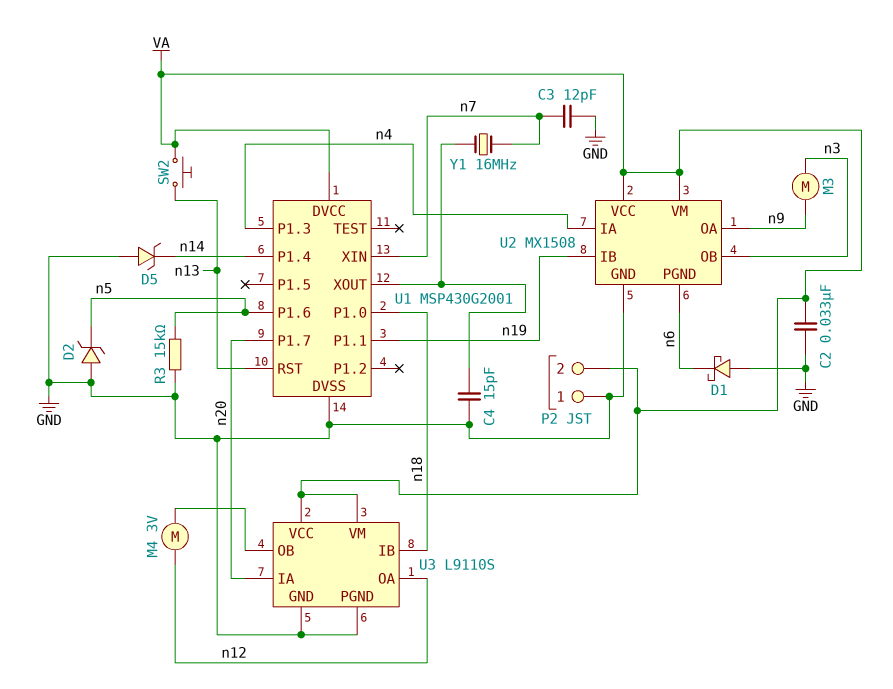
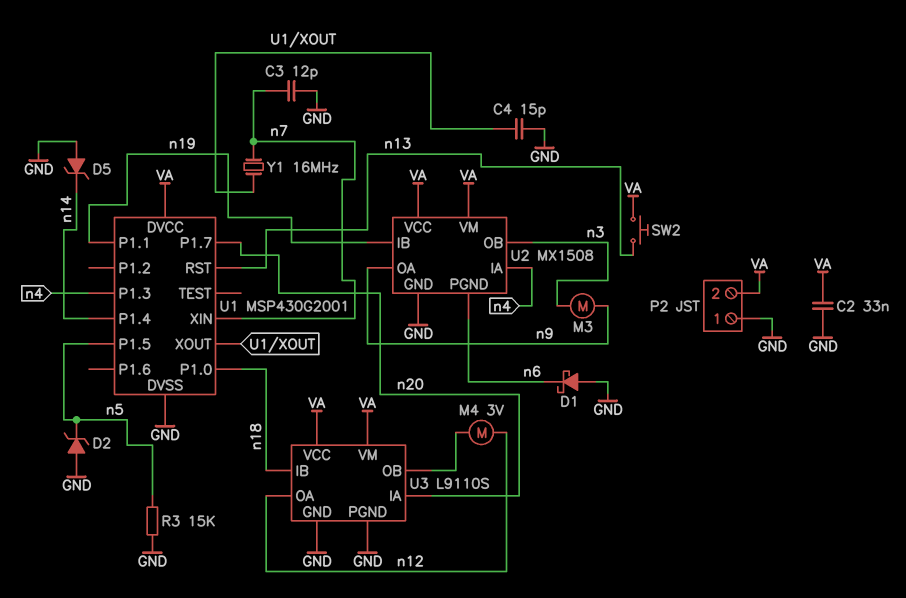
U1 pin P1.5: none -> n5
U1 pin P1.6: n5 -> none

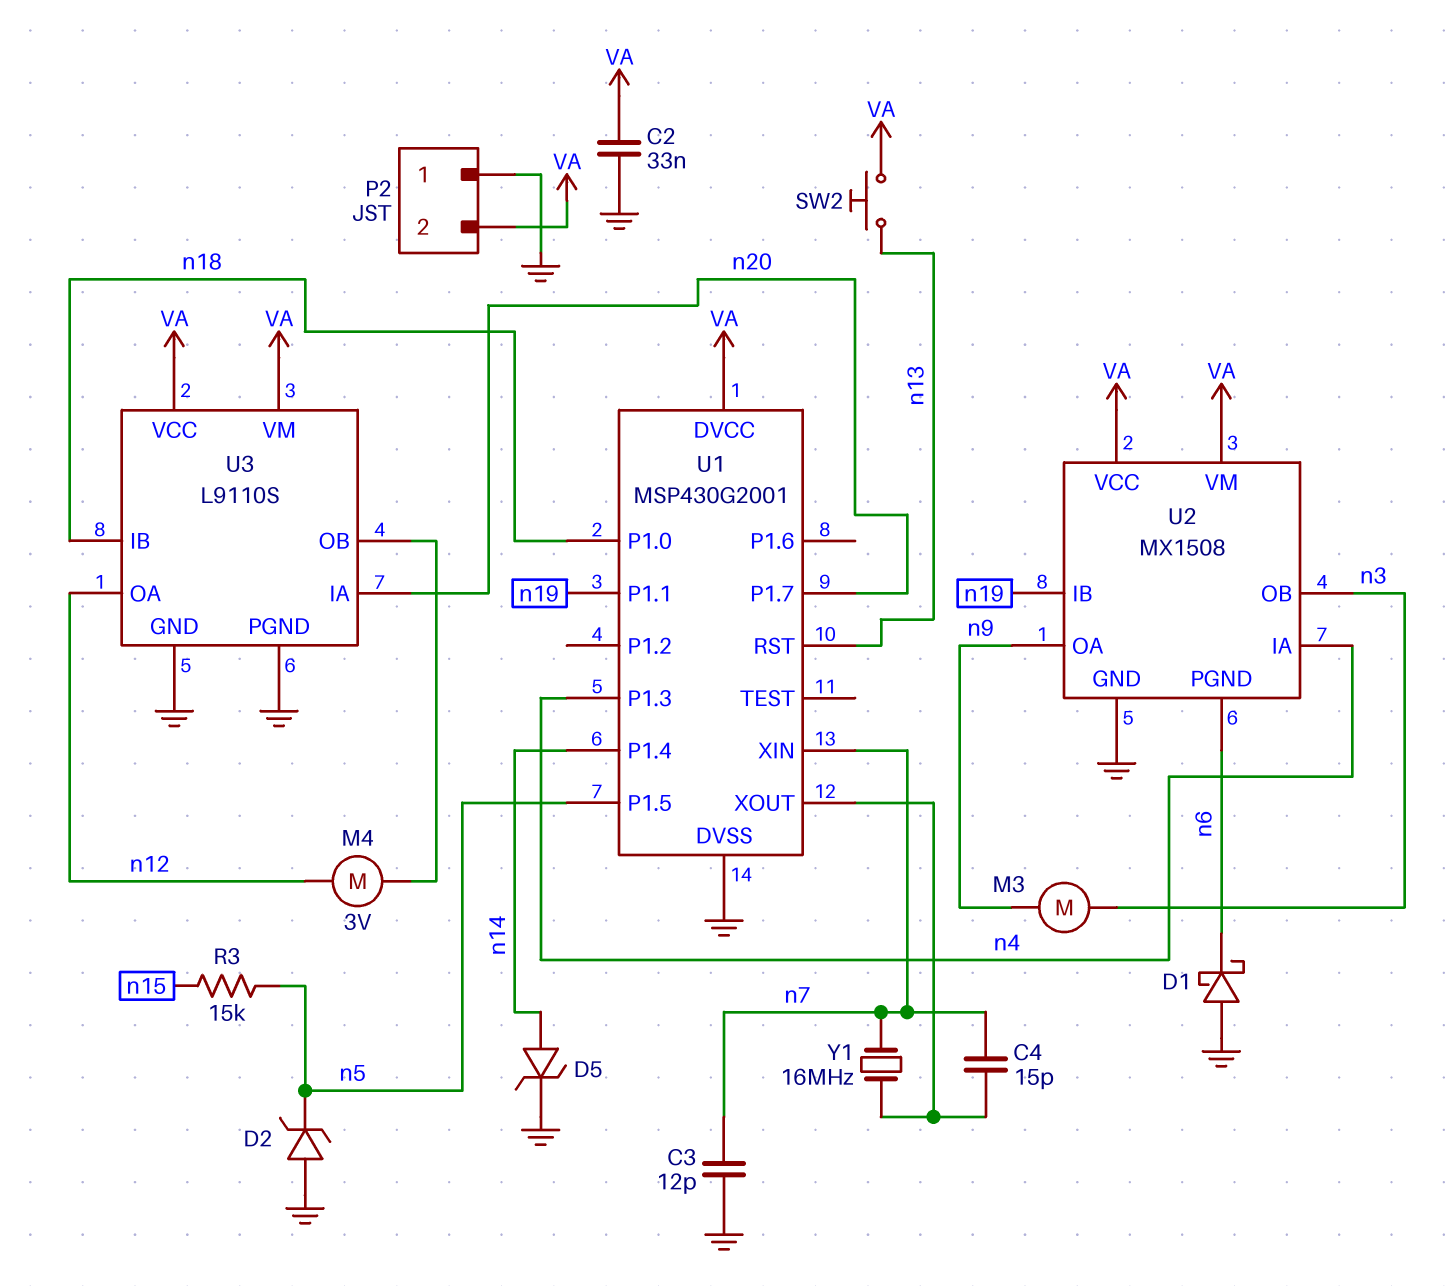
C4: 15pF (GND, U1/XOUT) -> 15pF (U1/XOUT, n7)
D5: zener (A GND, K n14) -> zener (A n14, K GND)
R3: 15k (GND, n5) -> 15k (n5, n15)

